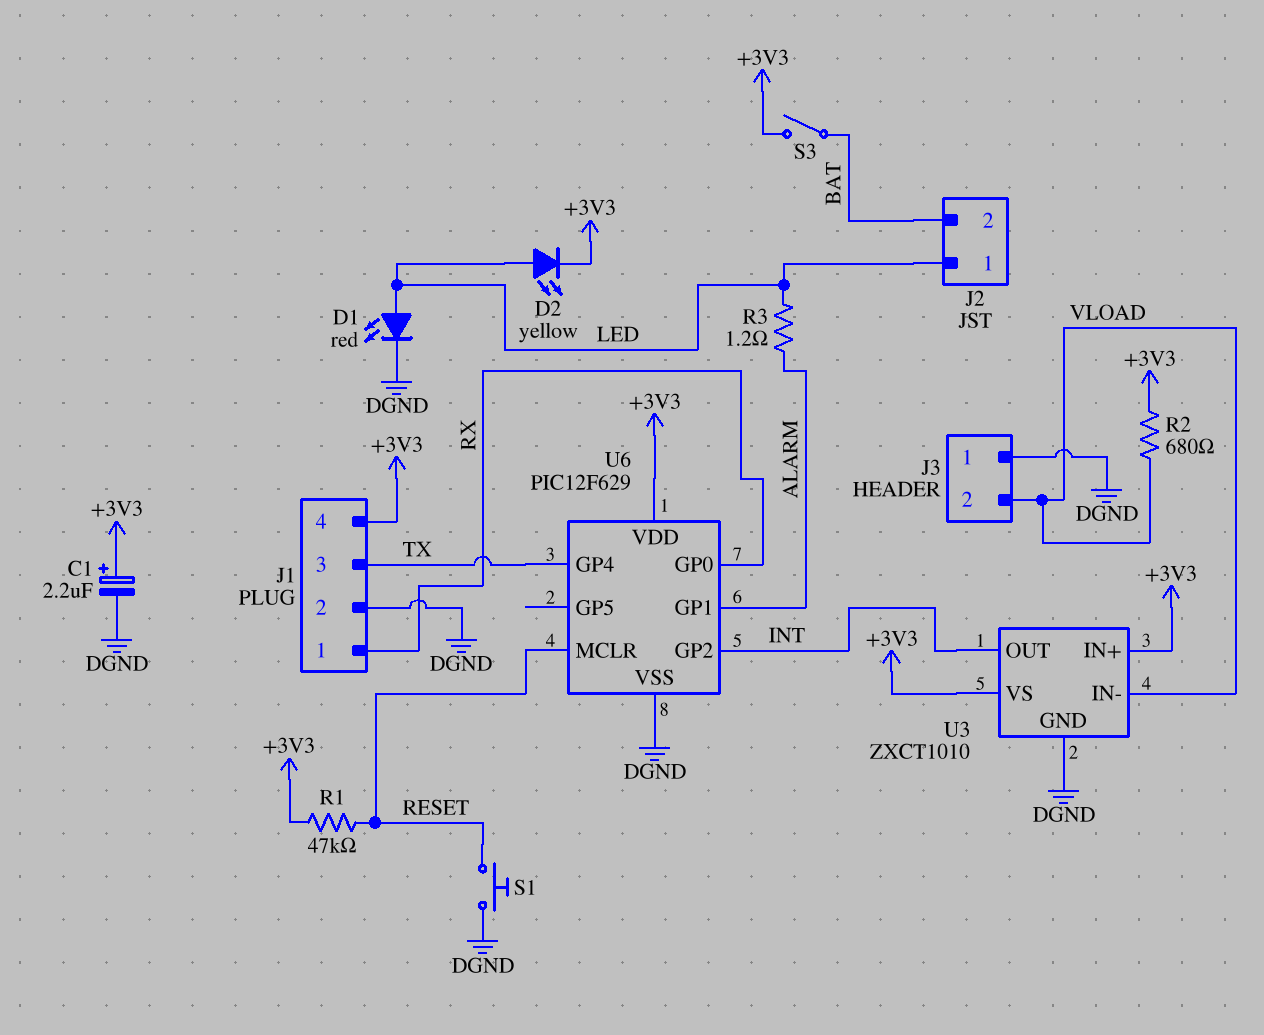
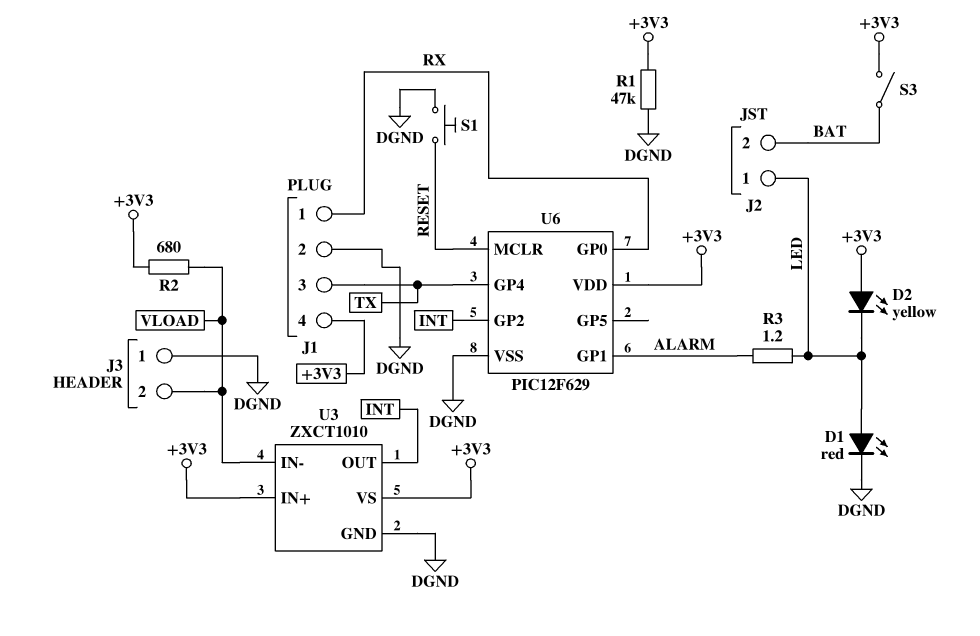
C1: 2.2uF (plus +3V3, minus DGND) -> none
D2: LED yellow (A LED, K +3V3) -> LED yellow (A +3V3, K LED)
R1: 47k (+3V3, RESET) -> 47k (+3V3, DGND)

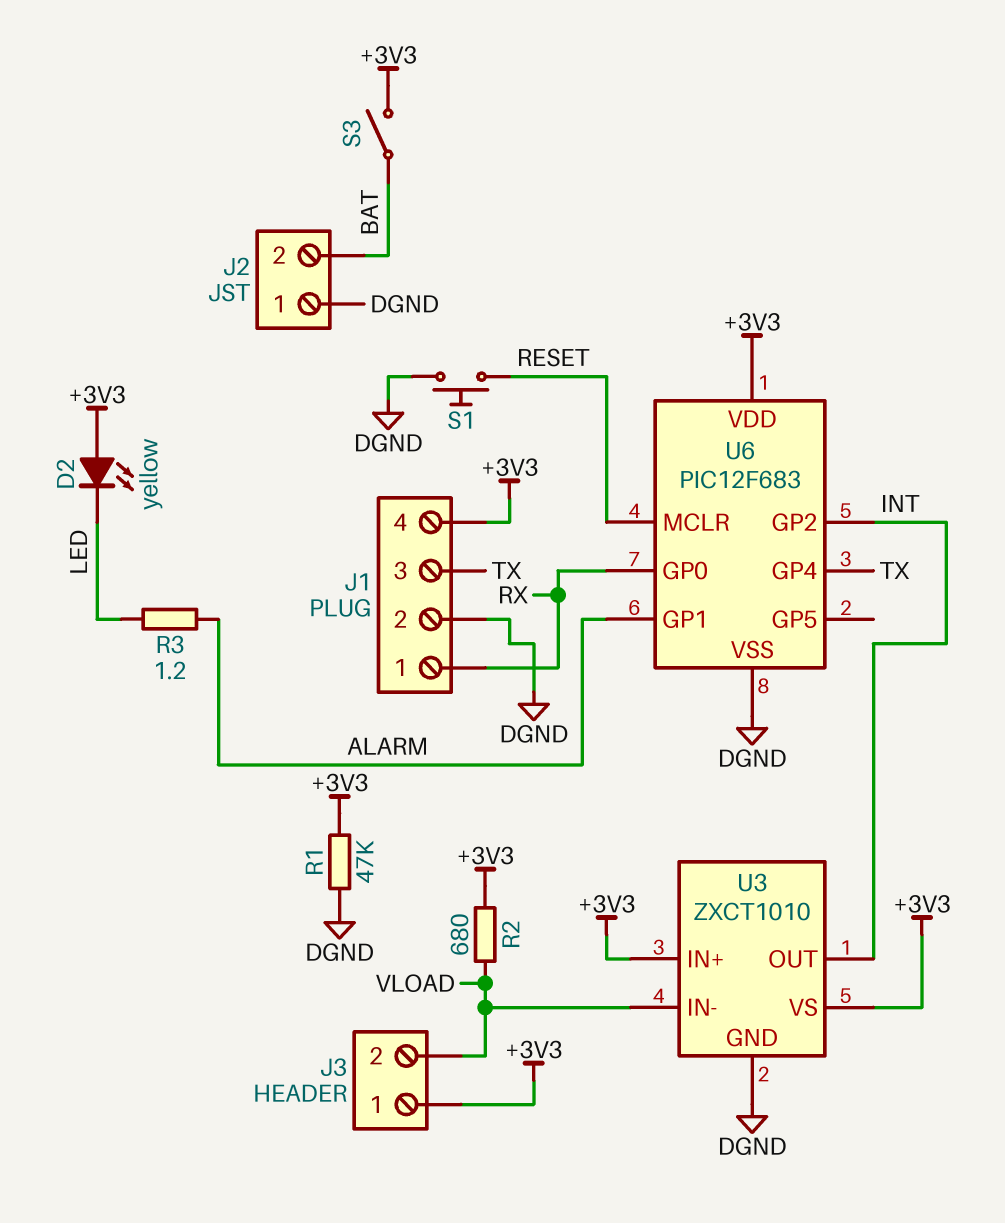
D1: LED red (A LED, K DGND) -> none
J2 pin 1: LED -> DGND
J3 pin 1: DGND -> +3V3
U6: PIC12F629 -> PIC12F683

